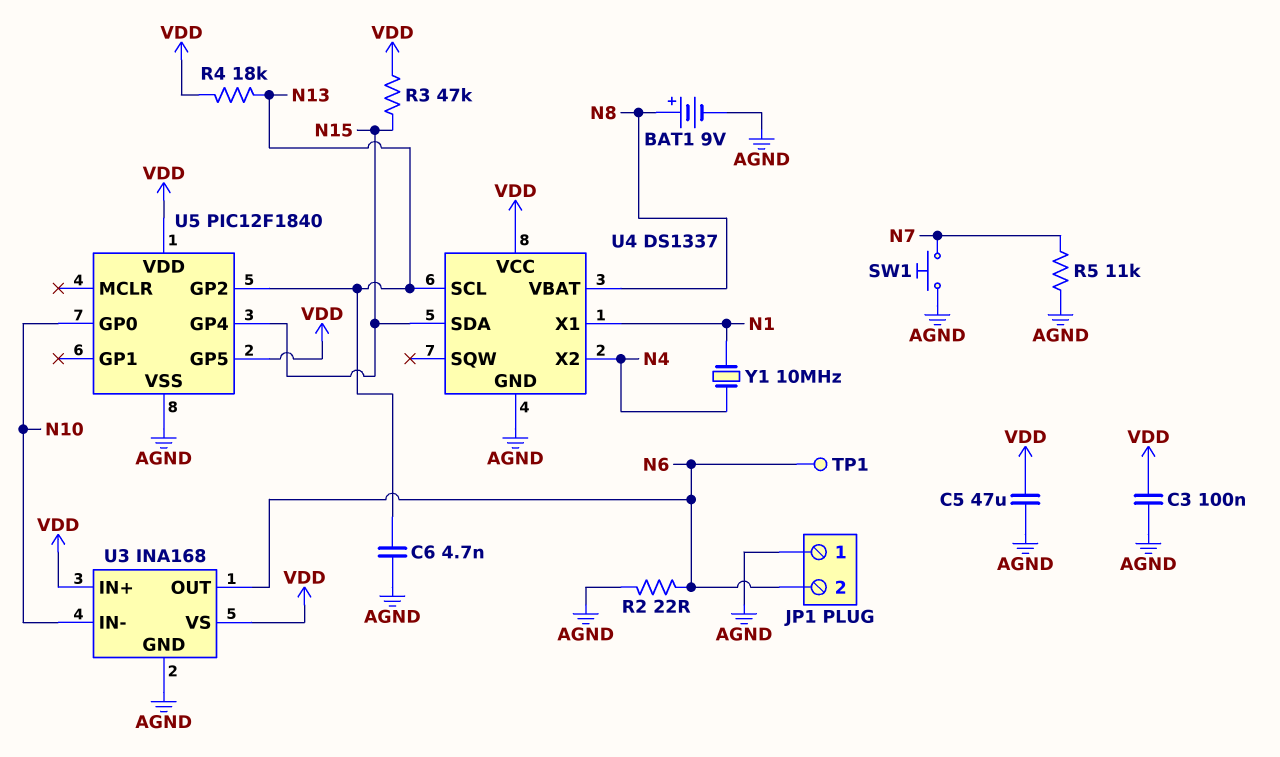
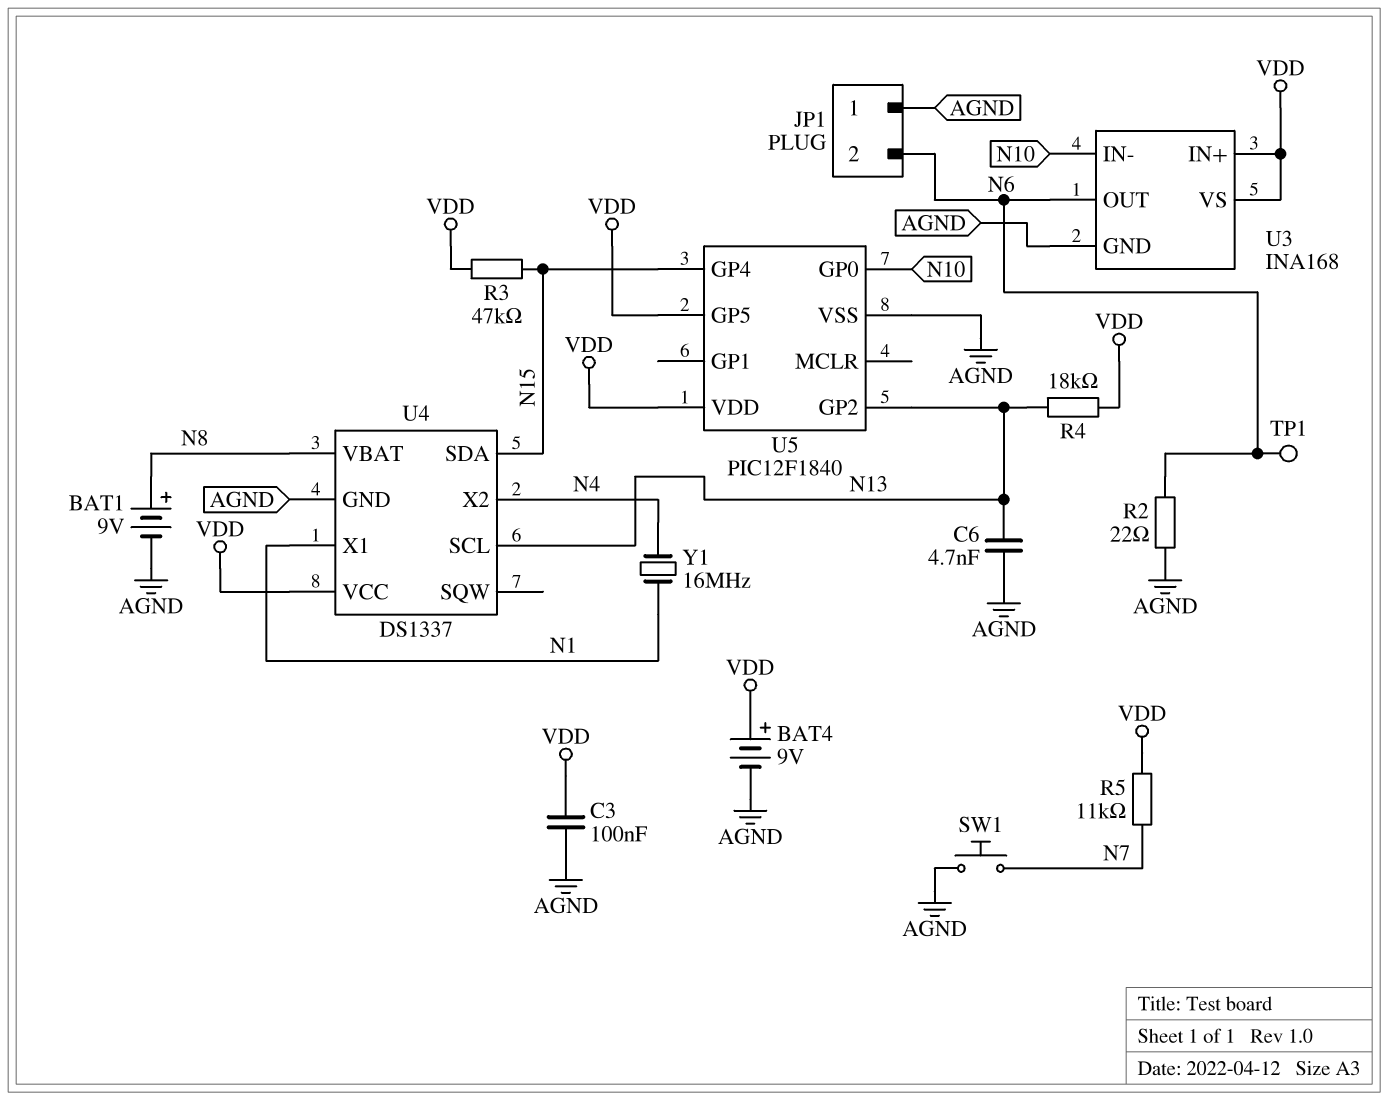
BAT4: none -> 9V (plus VDD, minus AGND)
C5: 47uF (AGND, VDD) -> none
R5: 11k (AGND, N7) -> 11k (N7, VDD)
Y1: 10MHz (N1, N4) -> 16MHz (N1, N4)

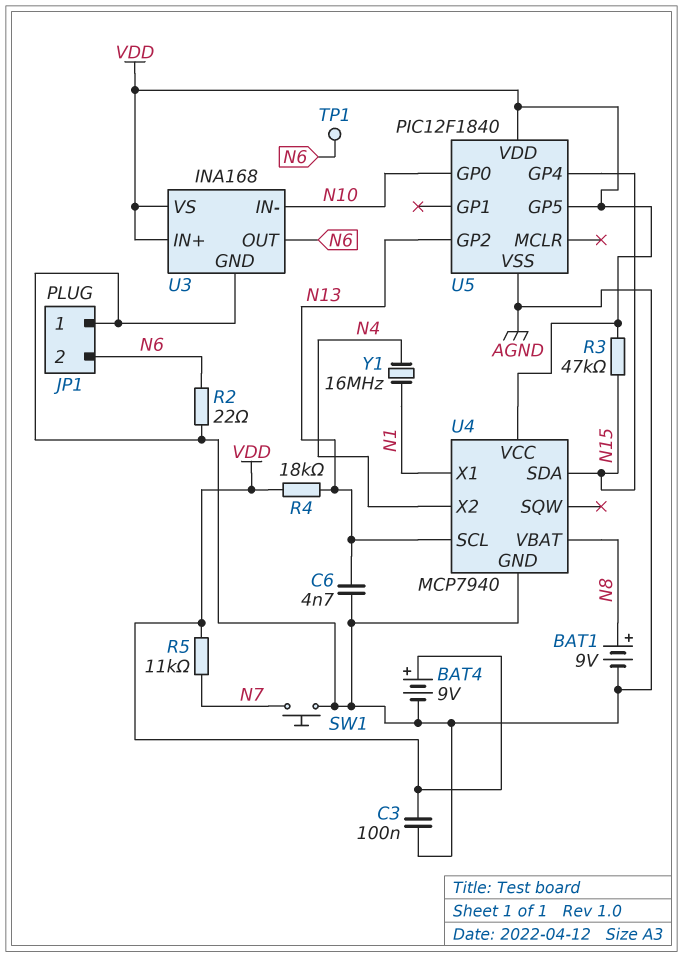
U4: DS1337 -> MCP7940

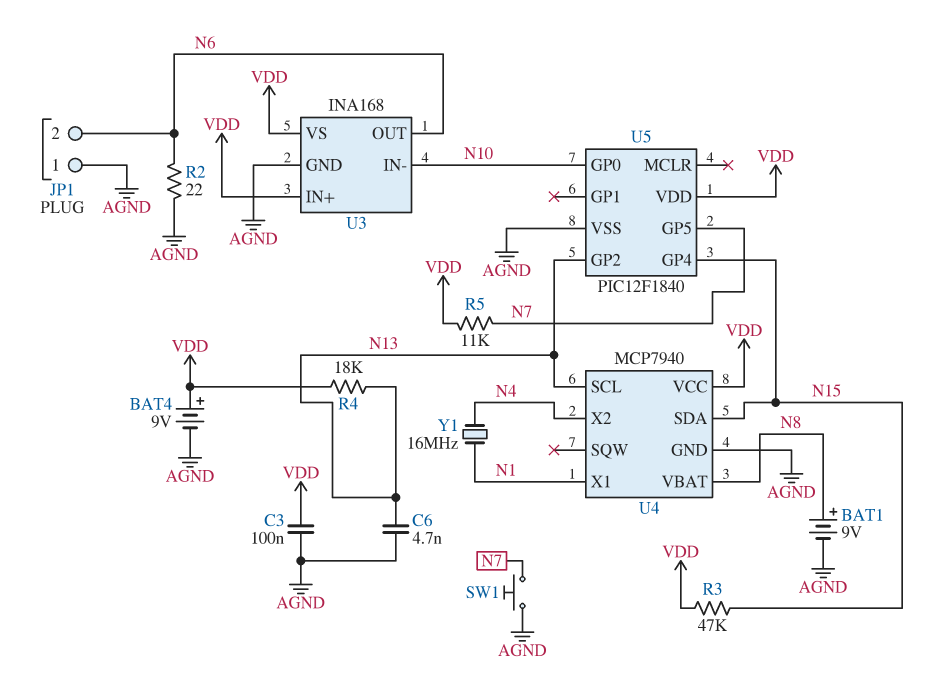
TP1: test point (N6) -> none
U5 pin GP5: VDD -> N7

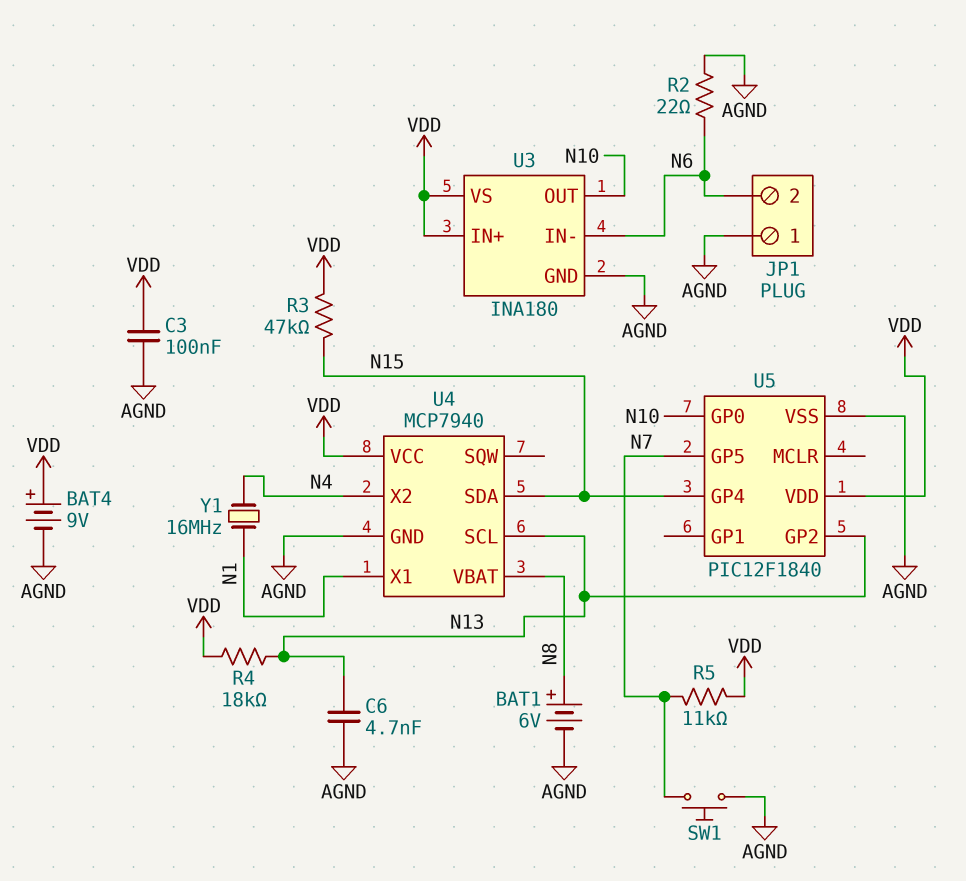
BAT1: 9V (plus N8, minus AGND) -> 6V (plus N8, minus AGND)
U3: INA168 -> INA180
U3 pin IN-: N10 -> N6
U3 pin OUT: N6 -> N10

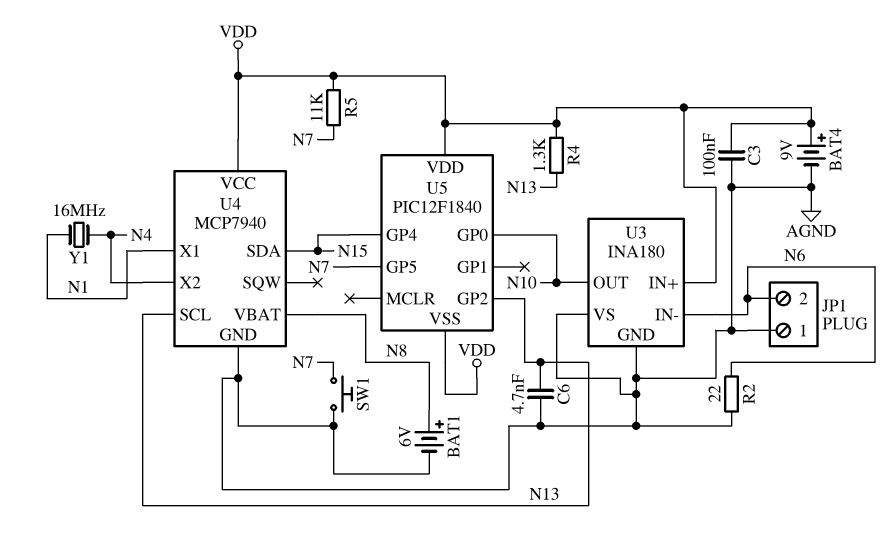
R3: 47k (N15, VDD) -> none
R4: 18k (N13, VDD) -> 1.3k (N13, VDD)
U3 pin VS: VDD -> AGND
U5 pin VSS: AGND -> VDD

